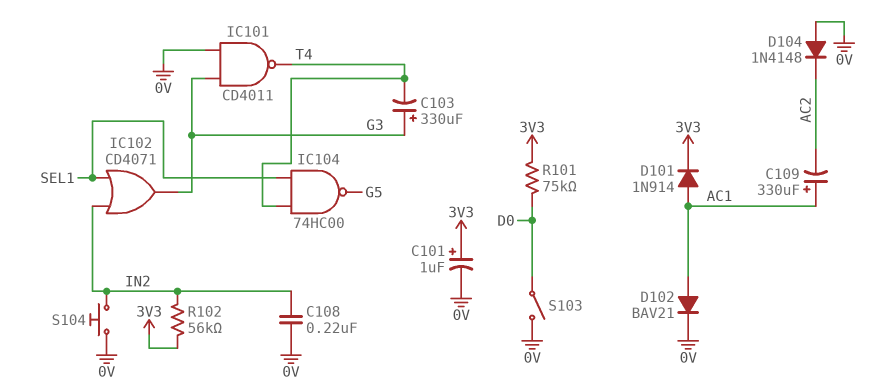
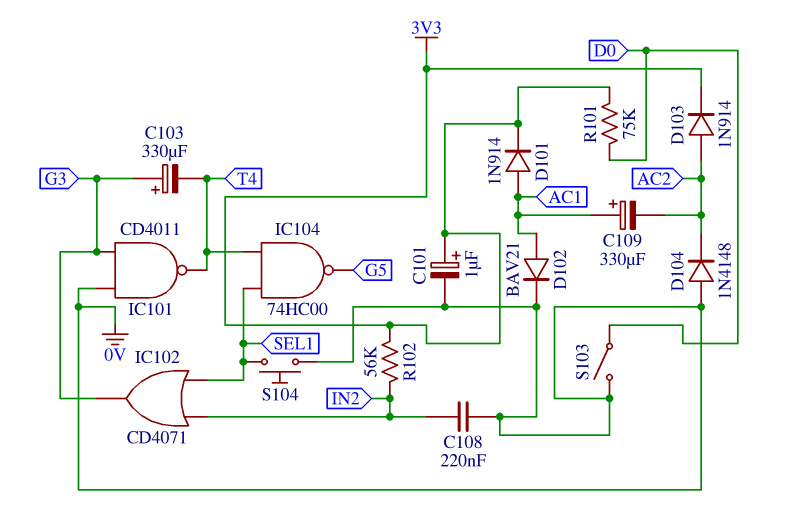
D103: none -> diode 1N914 (A AC2, K 3V3)
S104: button (0V, IN2) -> button (0V, SEL1)

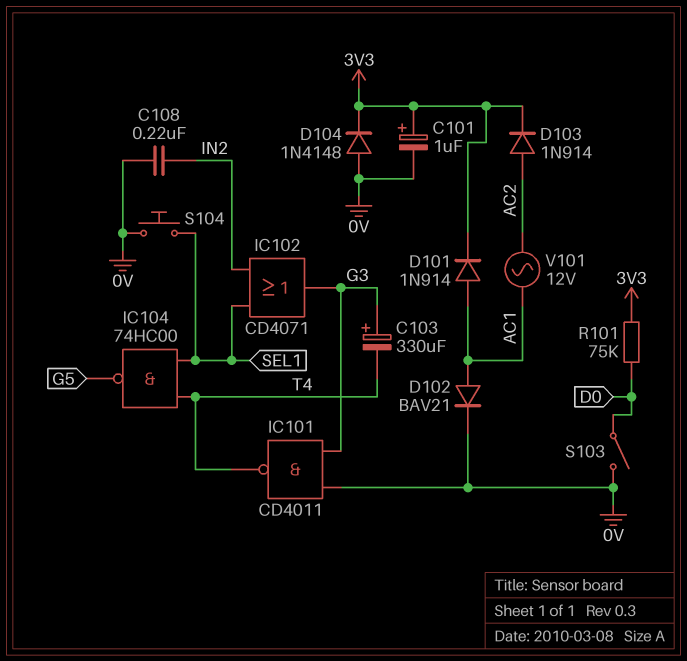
C109: 330uF (plus AC1, minus AC2) -> none
D104: diode 1N4148 (A 0V, K AC2) -> diode 1N4148 (A 0V, K 3V3)
R102: 56k (3V3, IN2) -> none
V101: none -> AC 12V (AC1, AC2)

